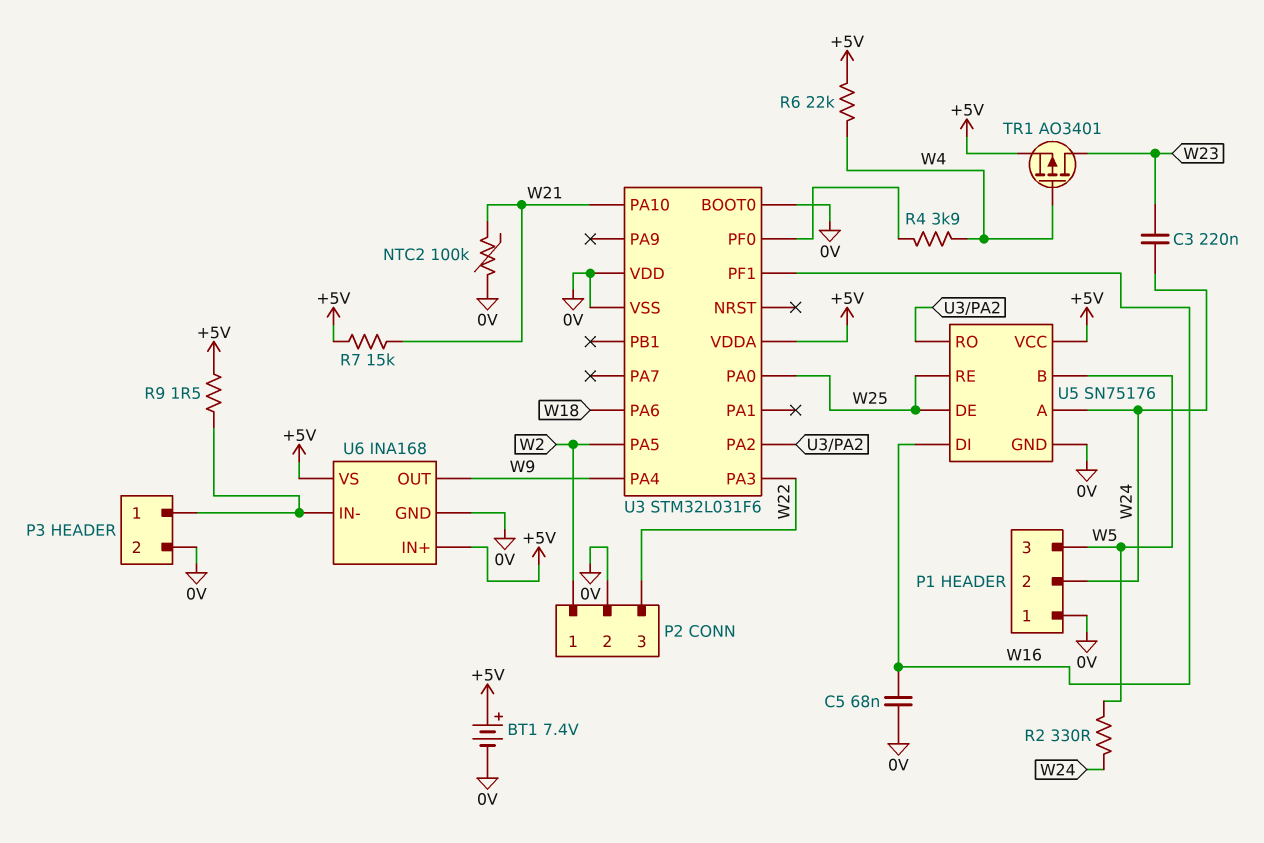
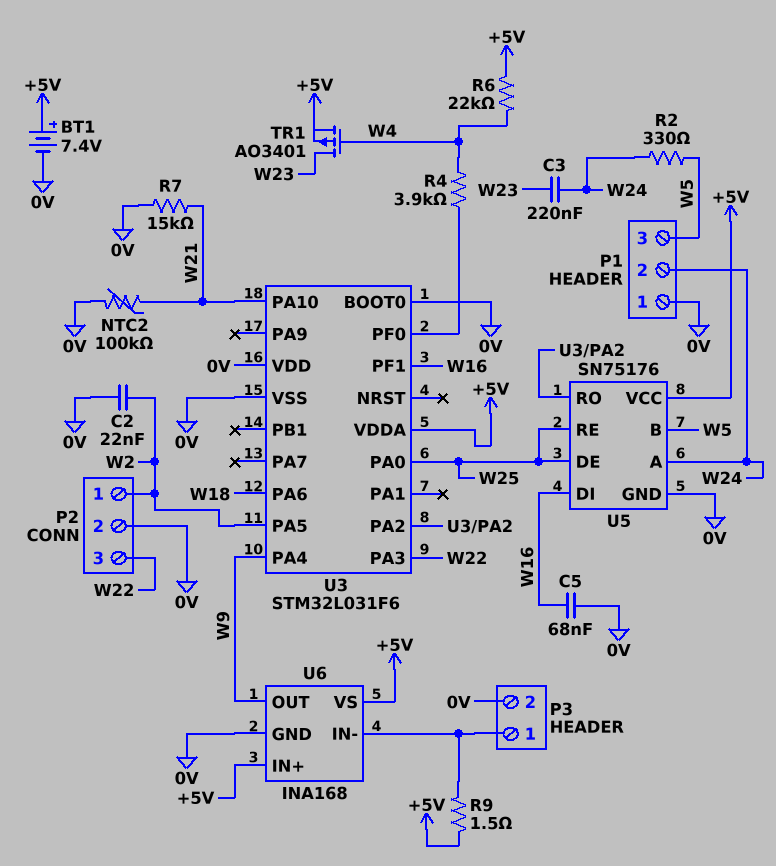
C2: none -> 22nF (0V, W2)
R7: 15k (+5V, W21) -> 15k (0V, W21)

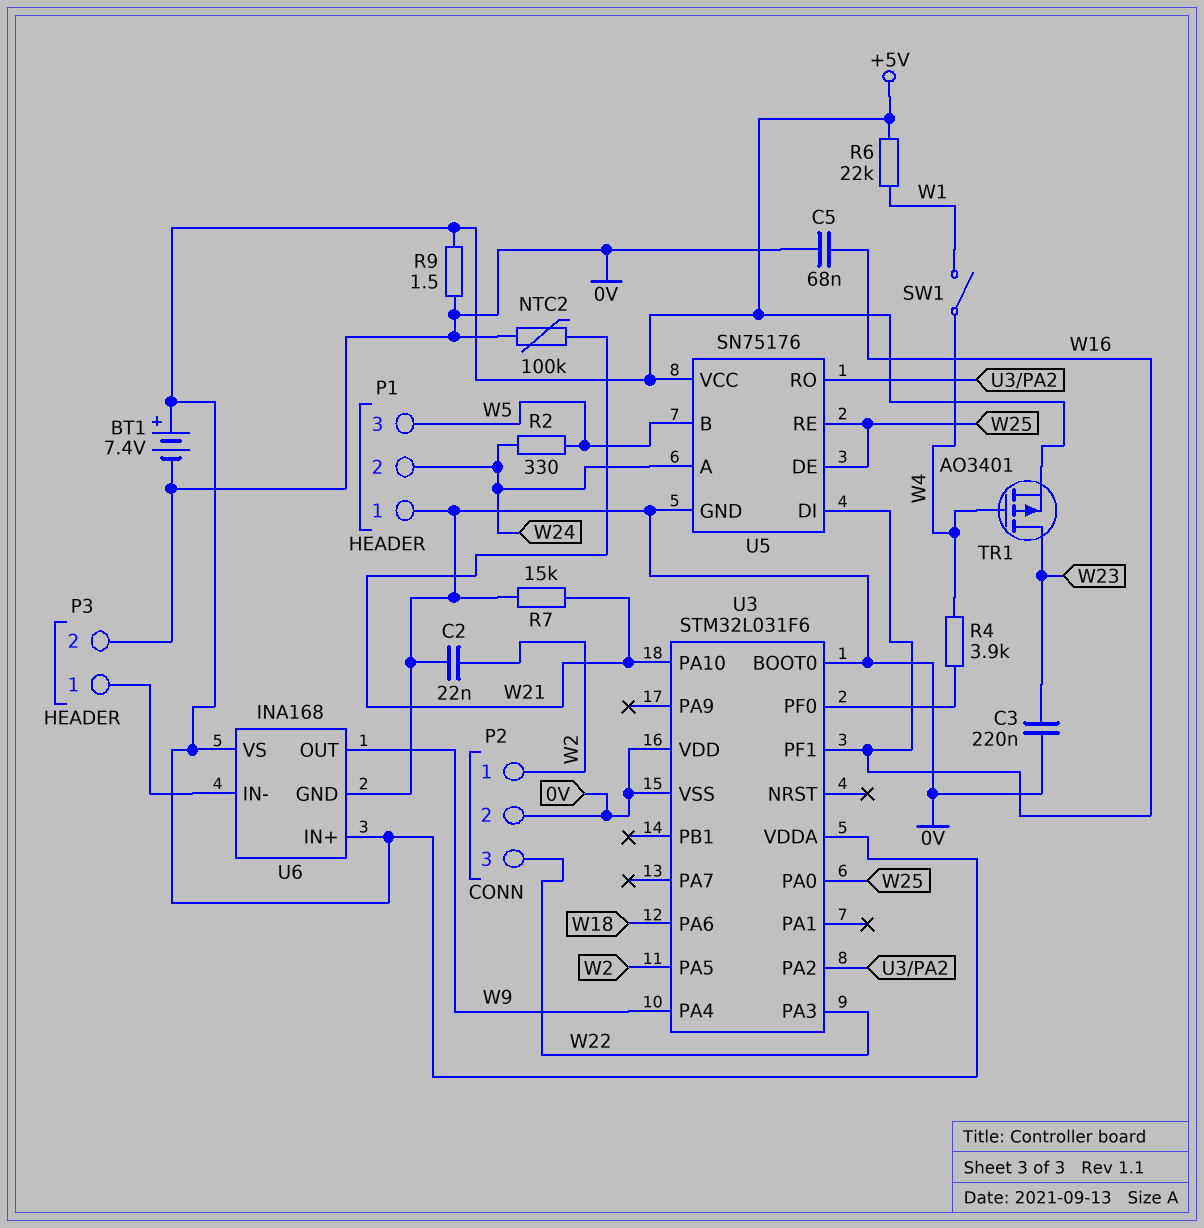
C3: 220nF (W23, W24) -> 220nF (0V, W23)
R6: 22k (+5V, W4) -> 22k (+5V, W1)
R9: 1.5 (+5V, P3/1) -> 1.5 (+5V, 0V)
SW1: none -> switch (W1, W4)

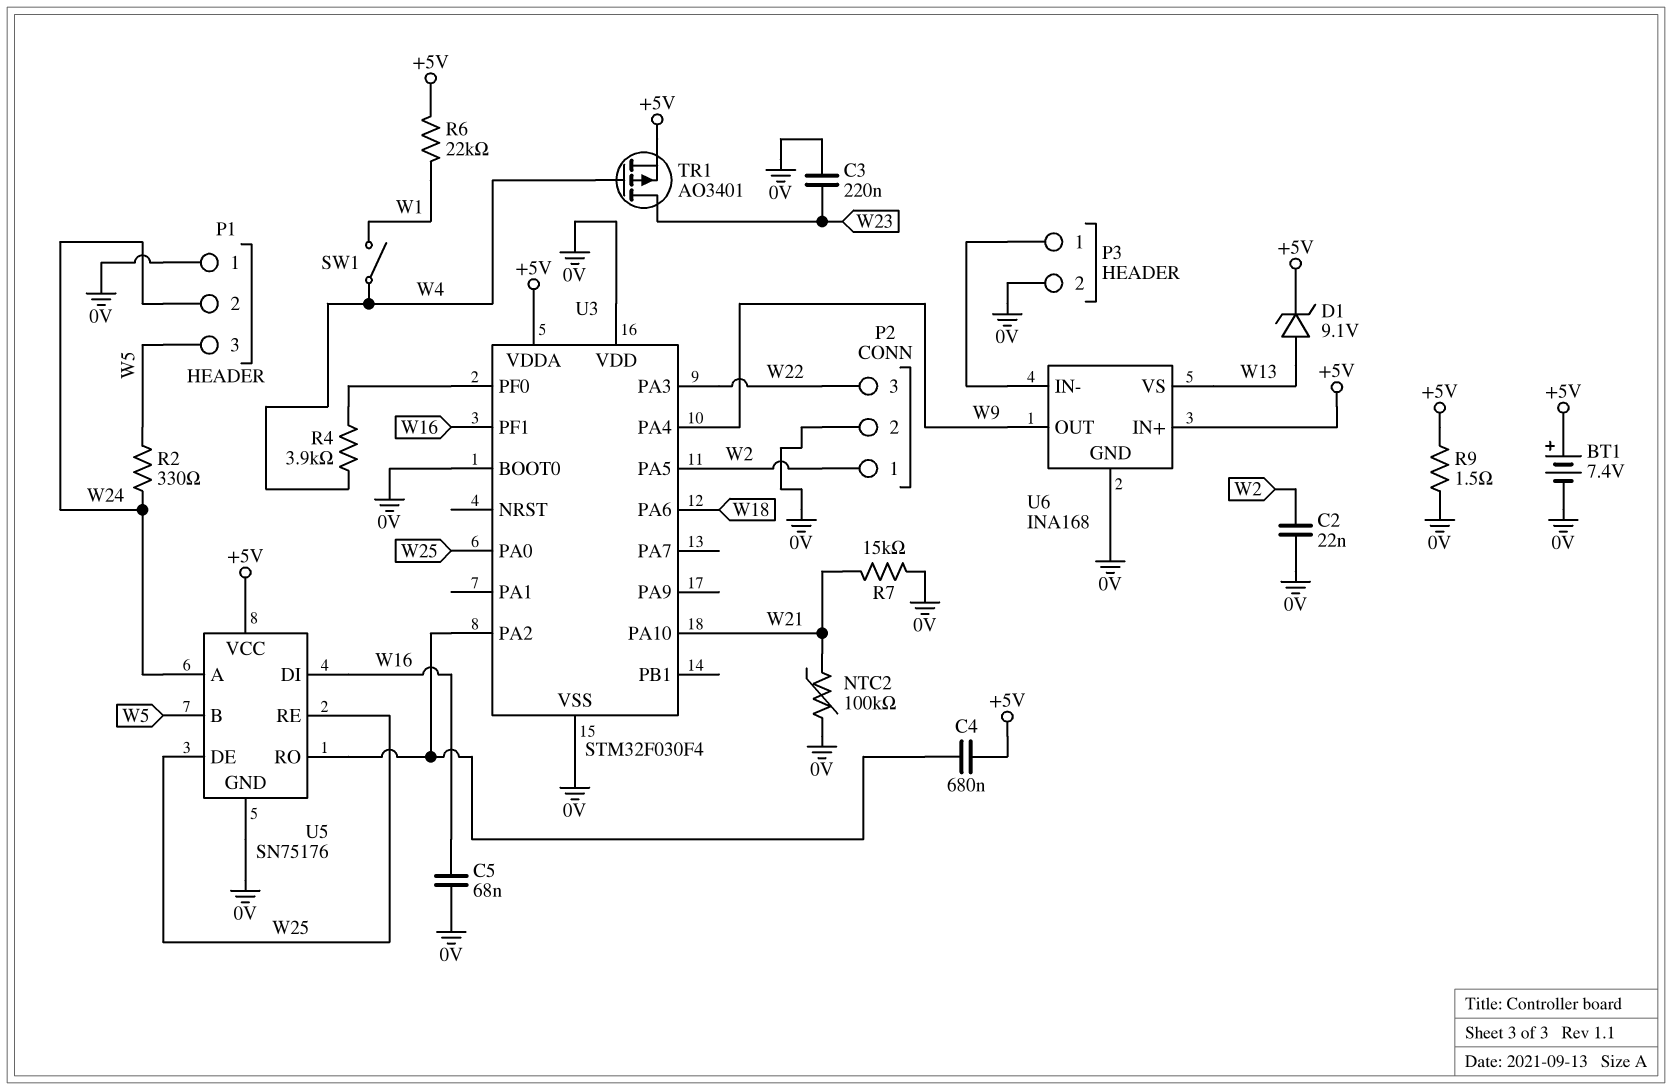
C4: none -> 680nF (+5V, U3/PA2)
D1: none -> zener 9.1V (A W13, K +5V)
U3: STM32L031F6 -> STM32F030F4
U6 pin VS: +5V -> W13

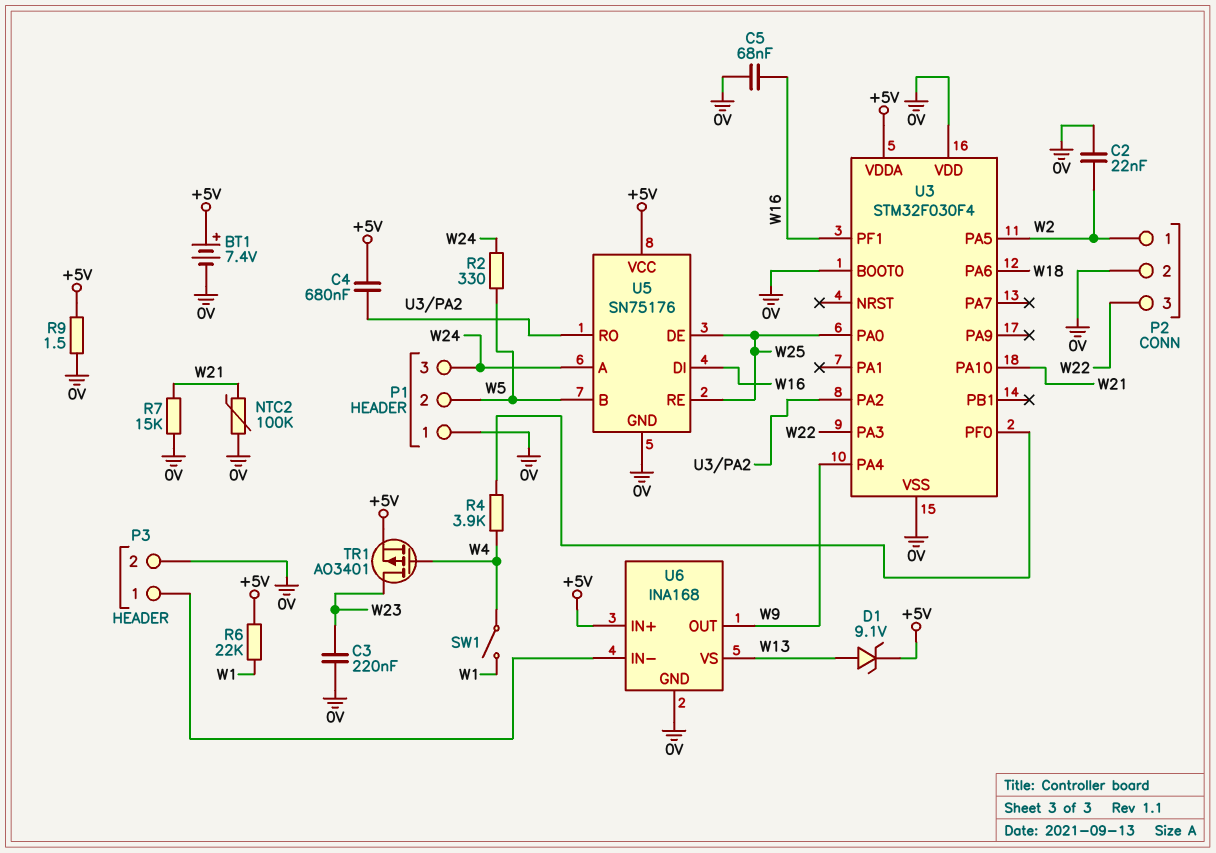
P1 pin 2: W24 -> W5
P1 pin 3: W5 -> W24

